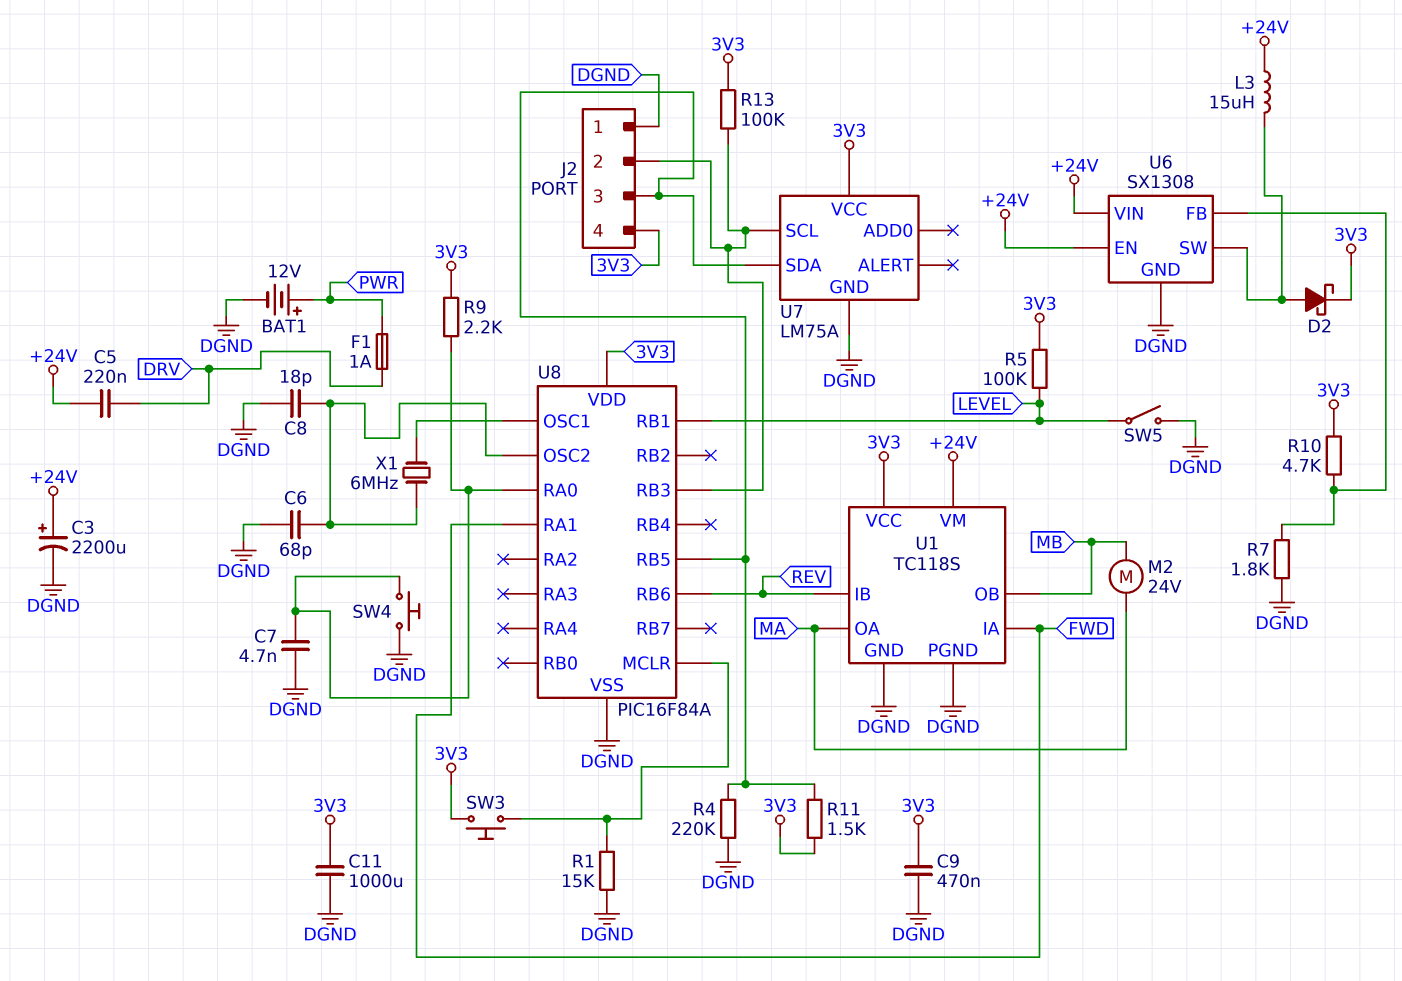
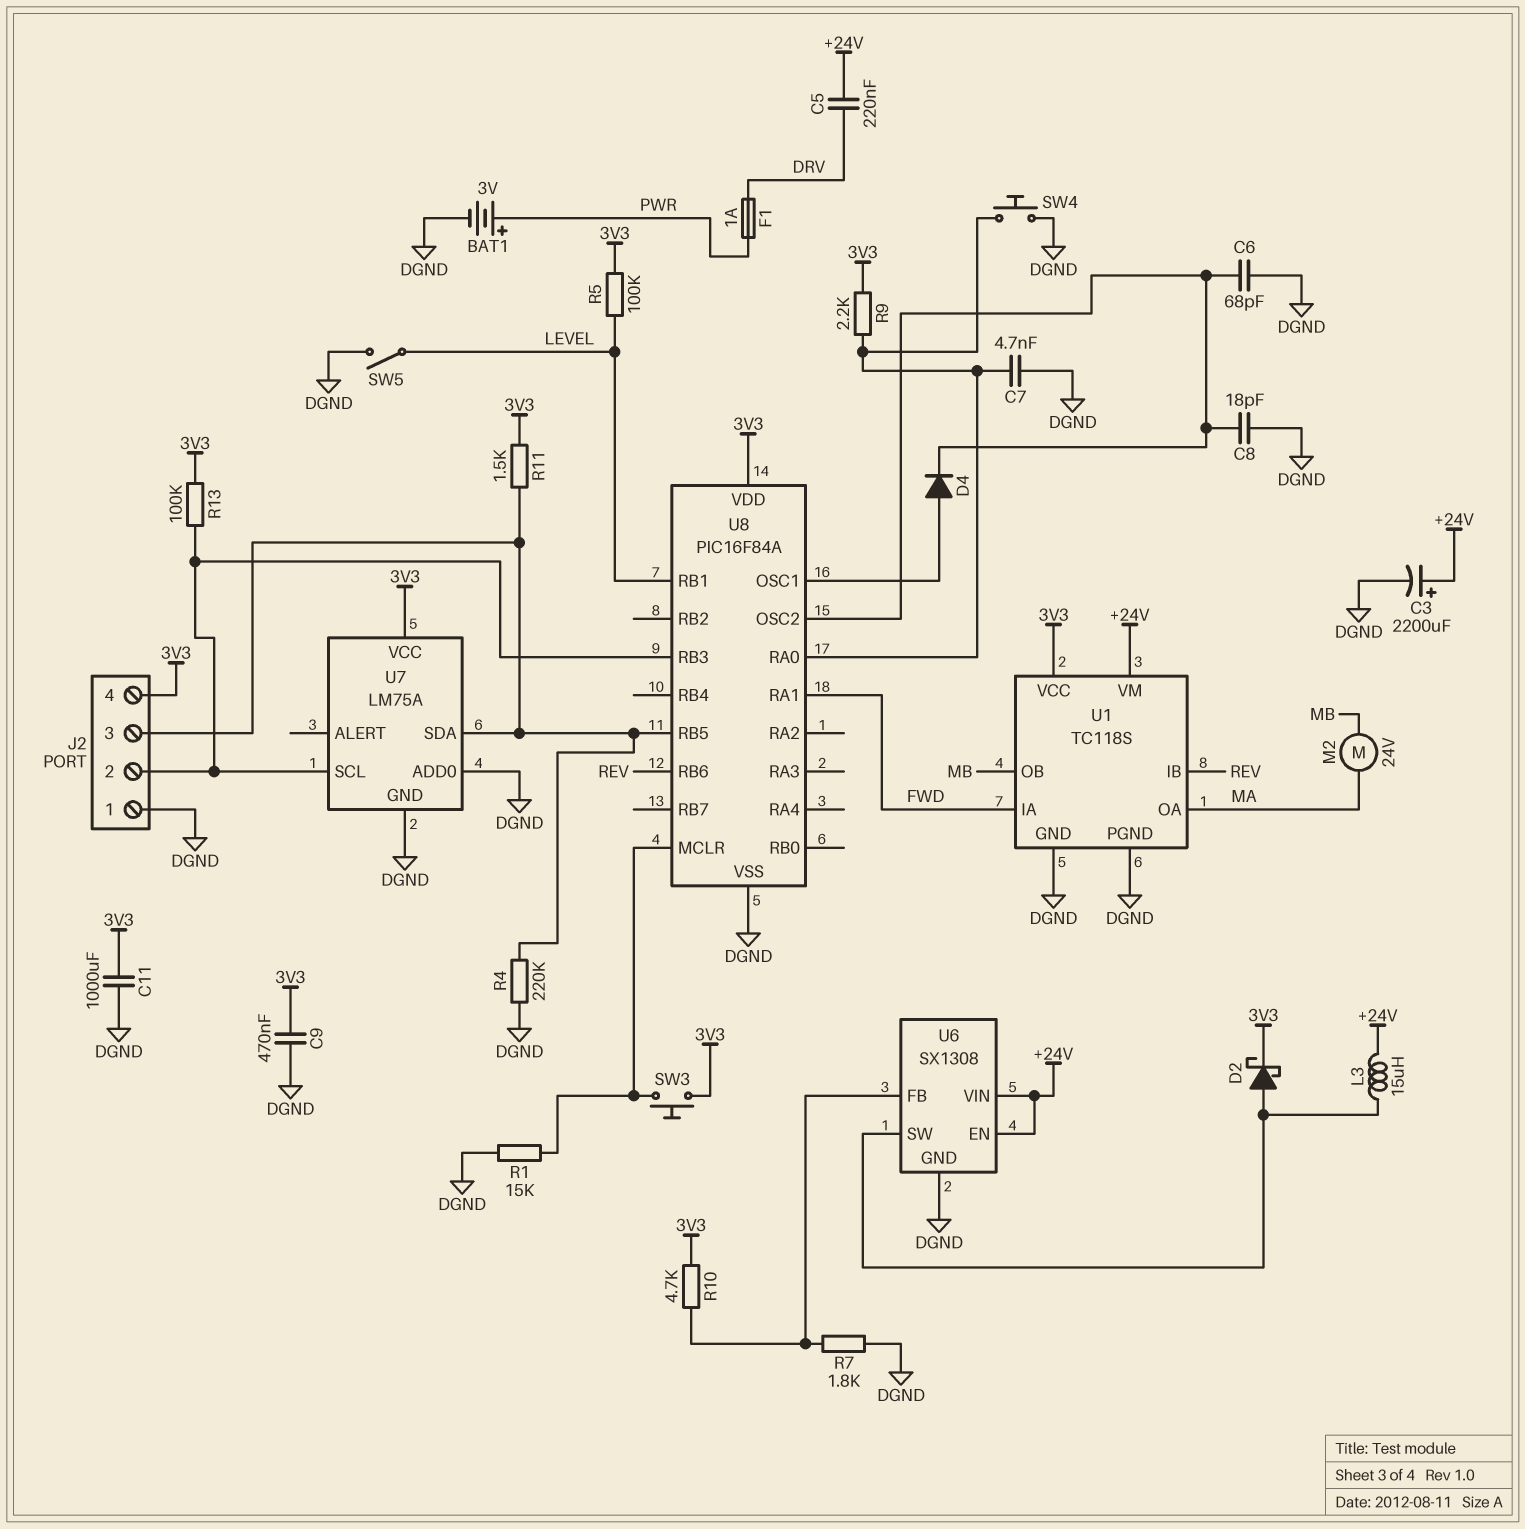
BAT1: 12V (plus PWR, minus DGND) -> 3V (plus PWR, minus DGND)
D4: none -> diode (A U8/OSC1, K U8/OSC2)
U7 pin ADD0: none -> DGND
X1: 6MHz (U8/OSC1, U8/OSC2) -> none

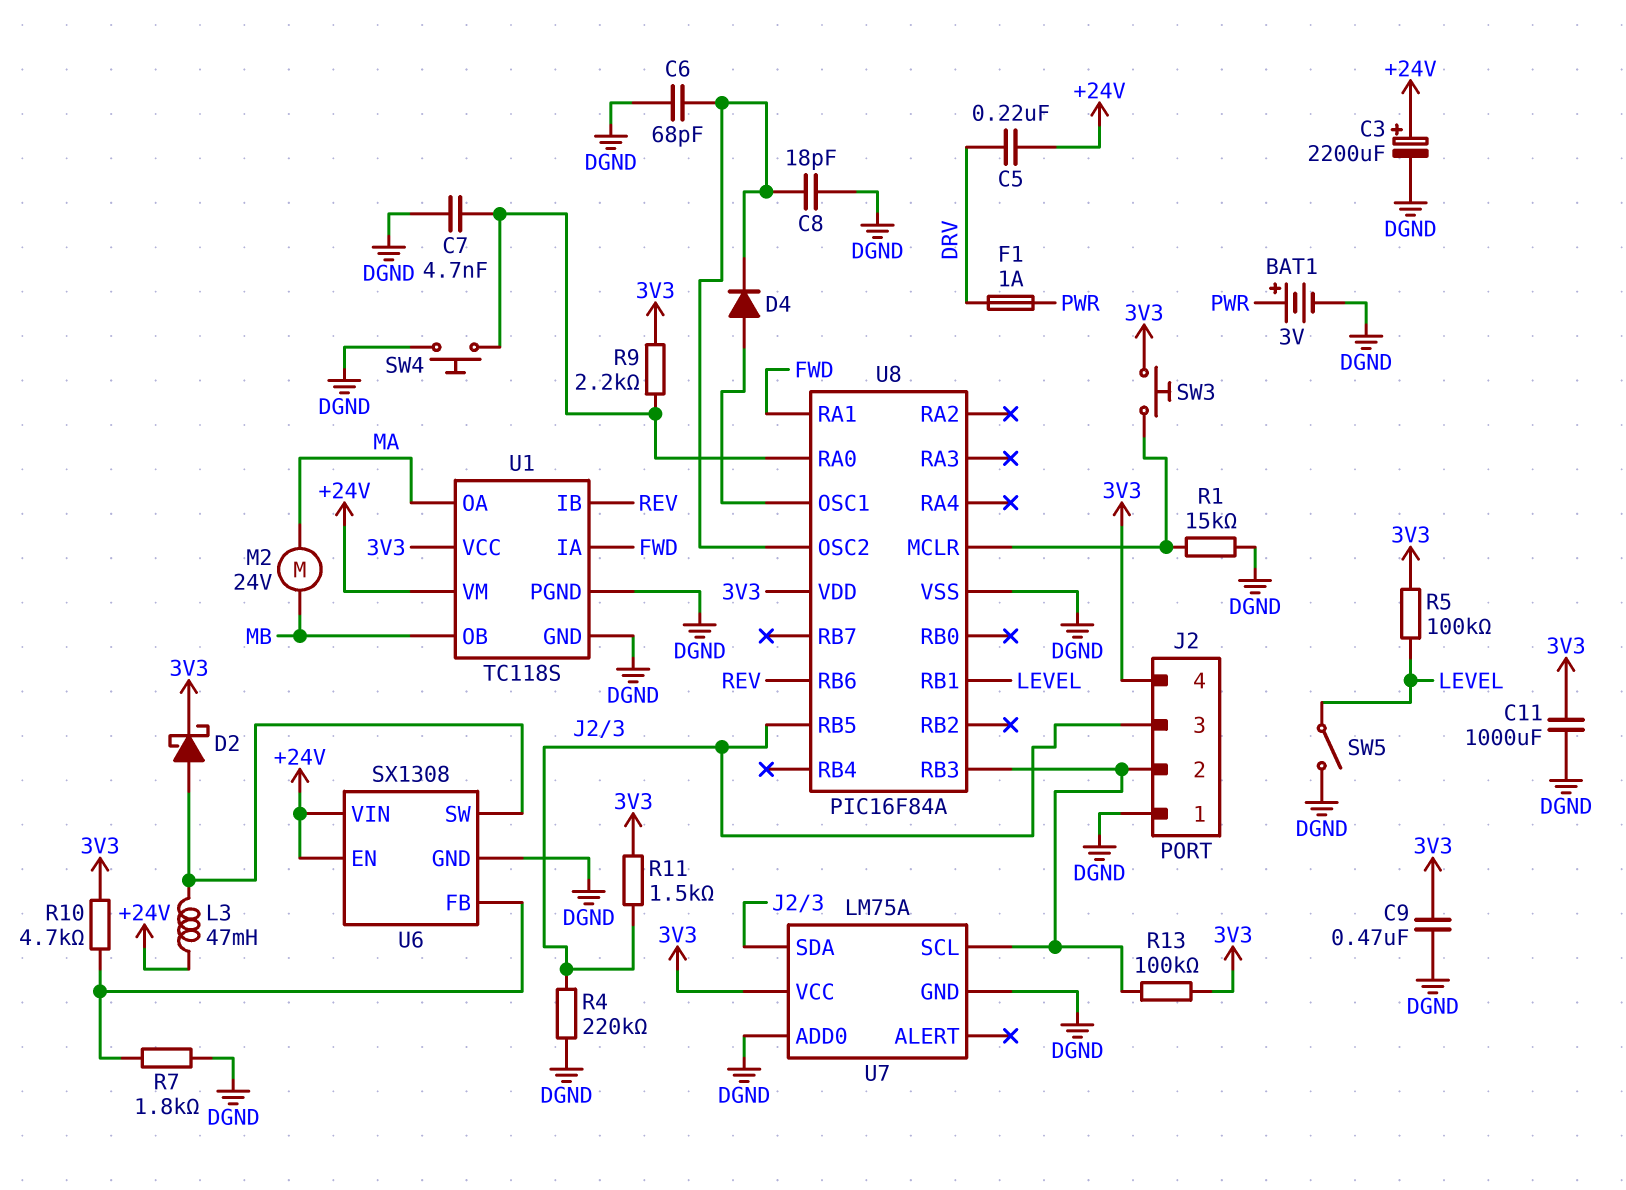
L3: 15uH (+24V, U6/SW) -> 47mH (+24V, U6/SW)

